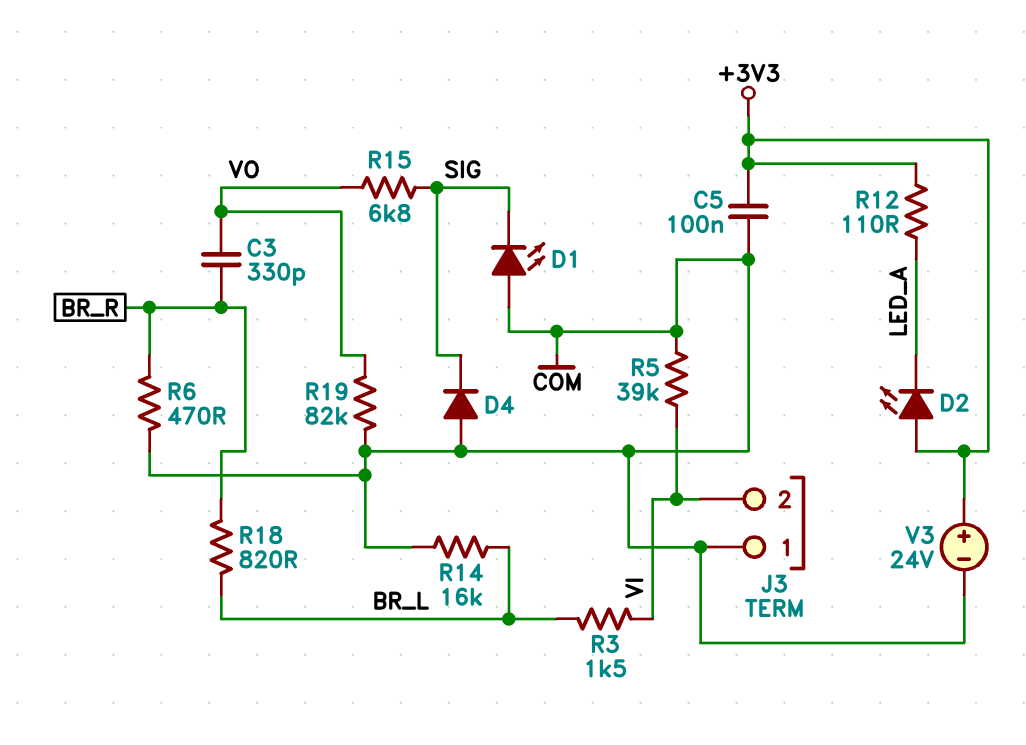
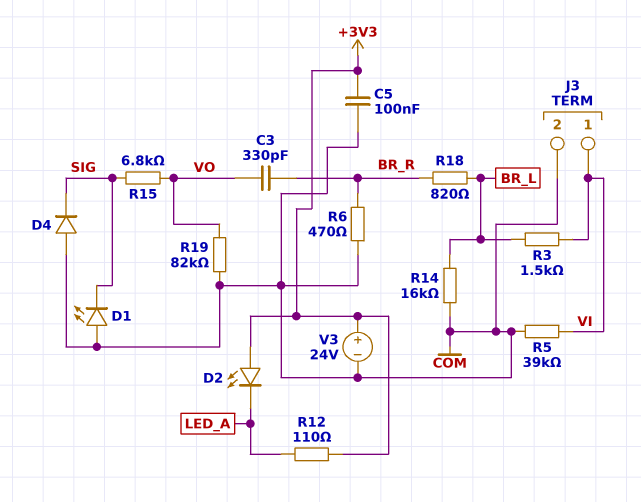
J3 pin 1: COM -> VI
J3 pin 2: VI -> COM

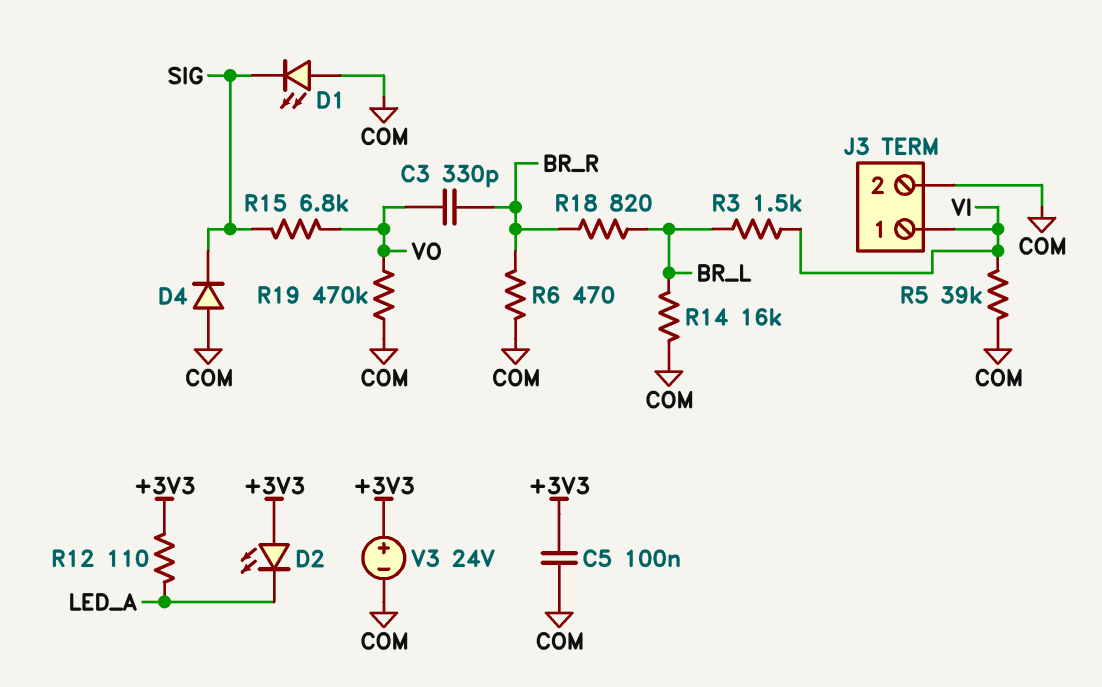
R19: 82k (COM, VO) -> 470k (COM, VO)

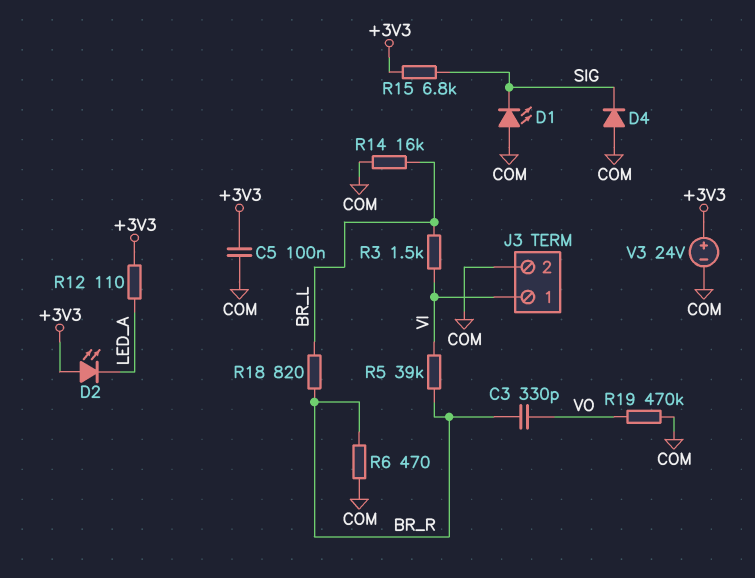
R5: 39k (COM, VI) -> 39k (BR_R, VI)
R15: 6.8k (SIG, VO) -> 6.8k (+3V3, SIG)

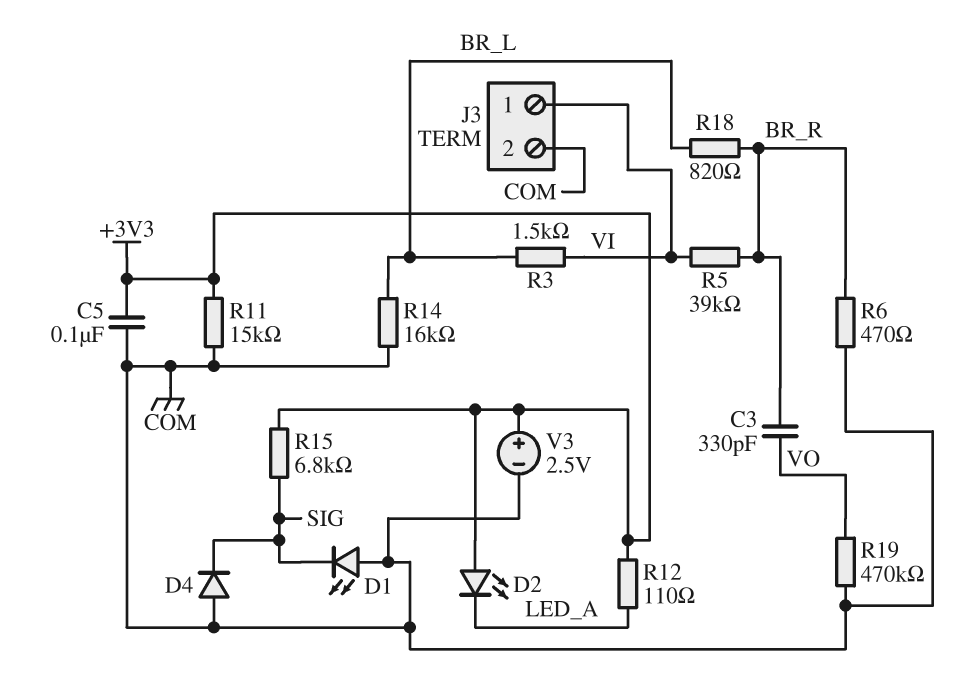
R11: none -> 15k (+3V3, COM)
V3: 24V (plus +3V3, minus COM) -> 2.5V (plus +3V3, minus COM)

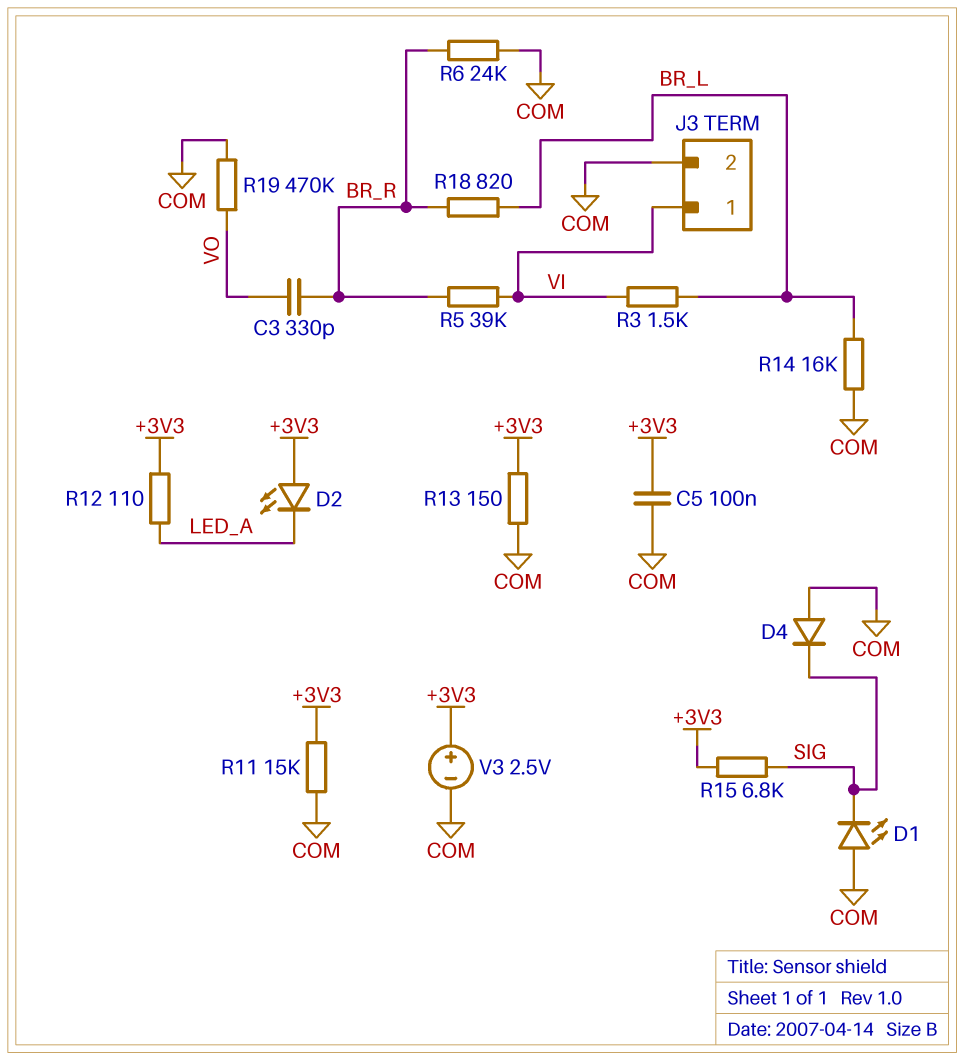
R6: 470 (BR_R, COM) -> 24k (BR_R, COM)
R13: none -> 150 (+3V3, COM)

